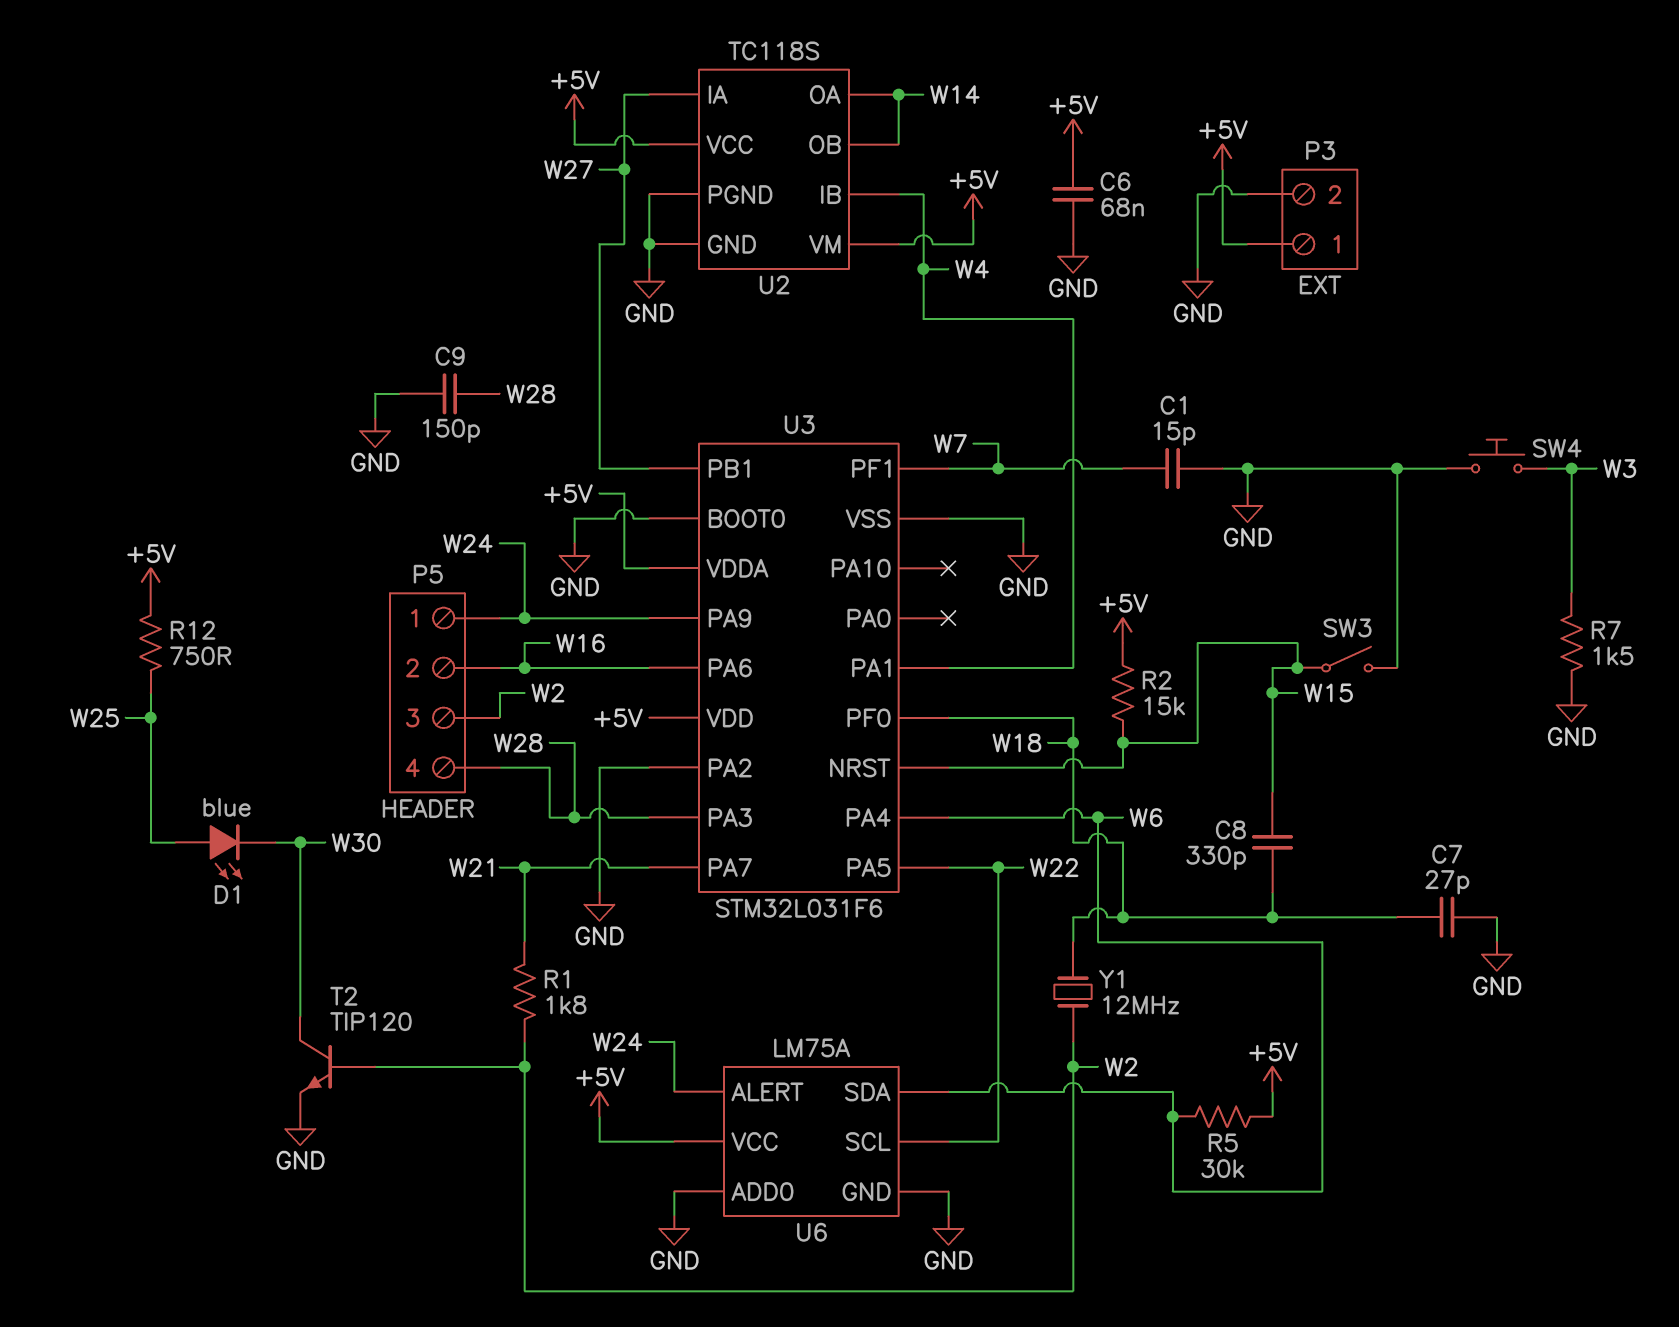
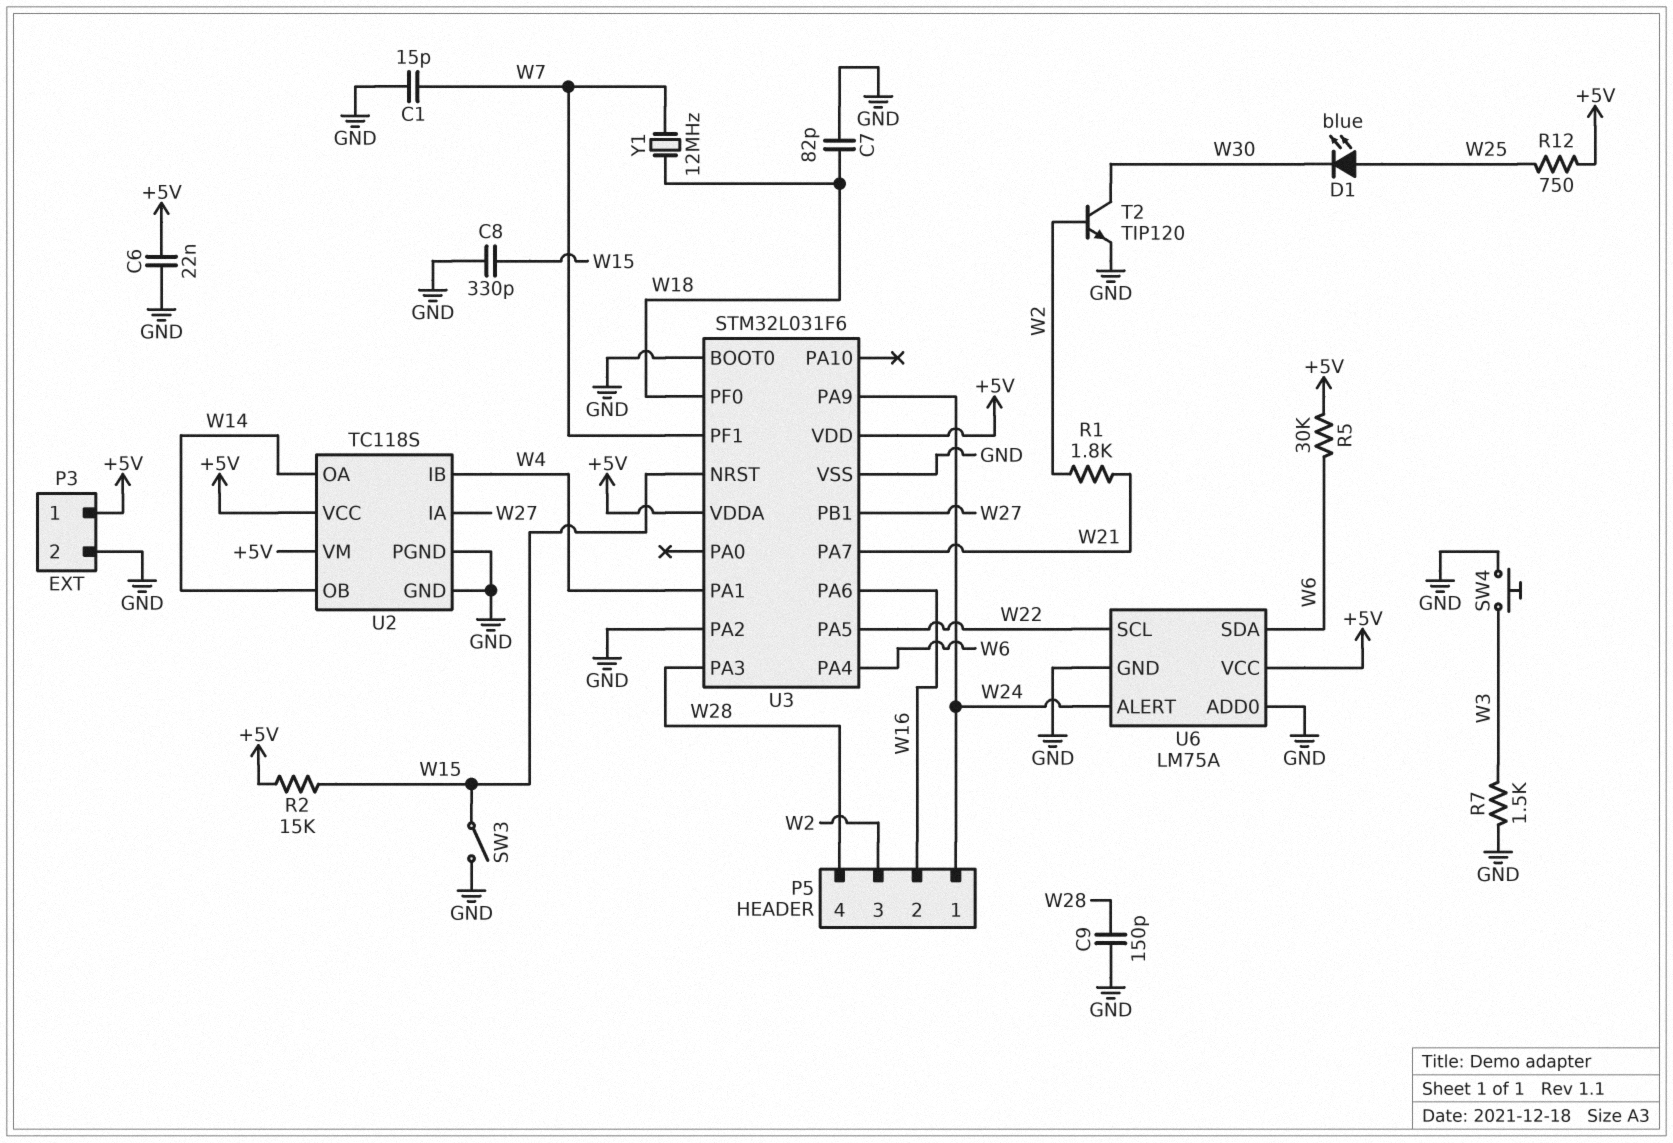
C6: 68nF (+5V, GND) -> 22nF (+5V, GND)
C7: 27pF (GND, W18) -> 82pF (GND, W18)
C8: 330pF (W15, W18) -> 330pF (GND, W15)
Y1: 12MHz (W2, W18) -> 12MHz (W7, W18)

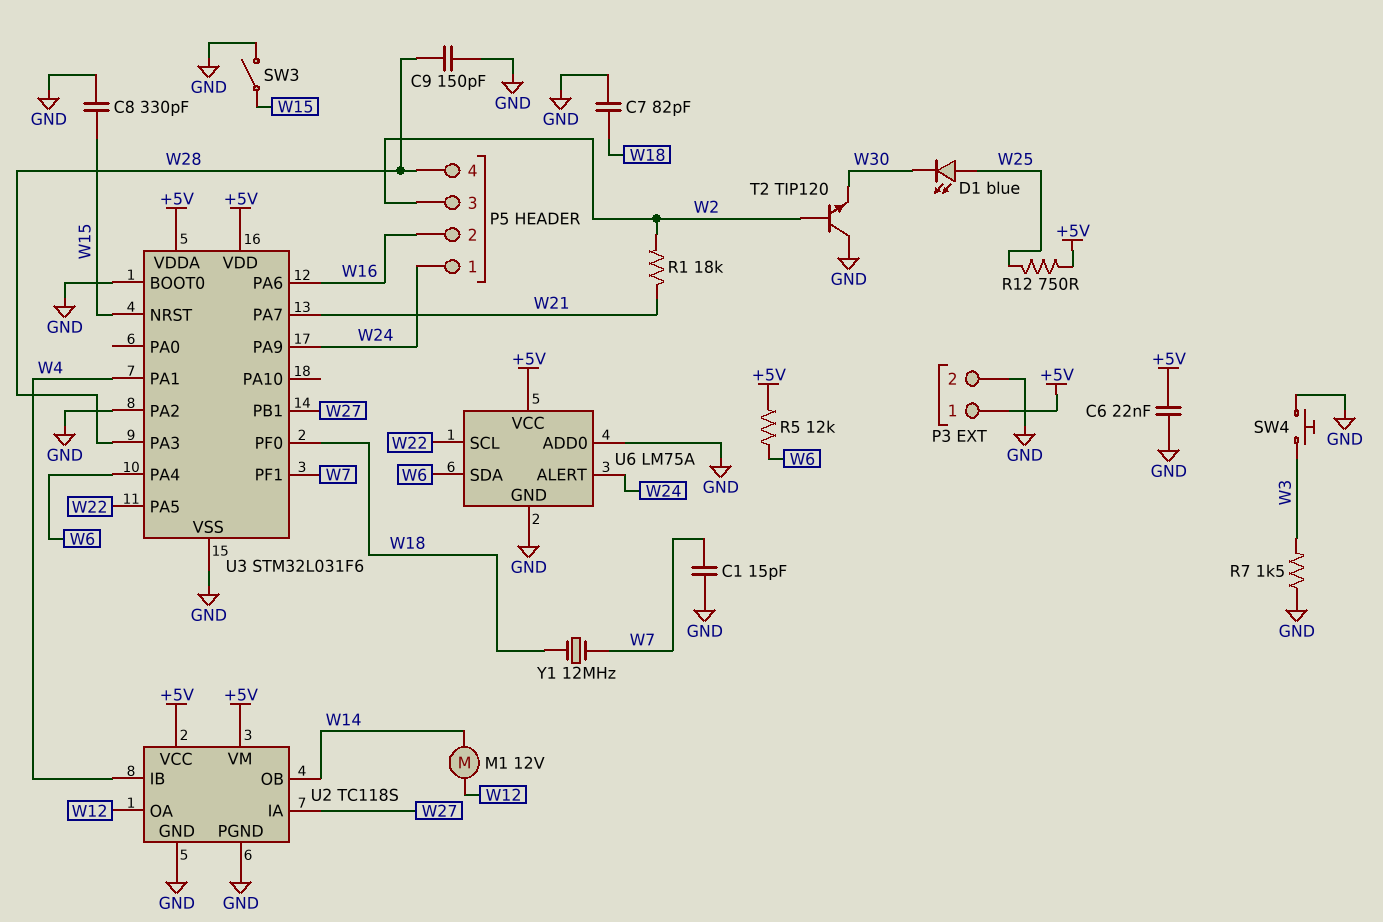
M1: none -> motor 12V (W12, W14)
R1: 1.8k (W2, W21) -> 18k (W2, W21)
R2: 15k (+5V, W15) -> none
R5: 30k (+5V, W6) -> 12k (+5V, W6)
T2: NPN TIP120 (B W2, C W30, E GND) -> NPN TIP120 (B W2, C GND, E W30)
U2 pin OA: W14 -> W12

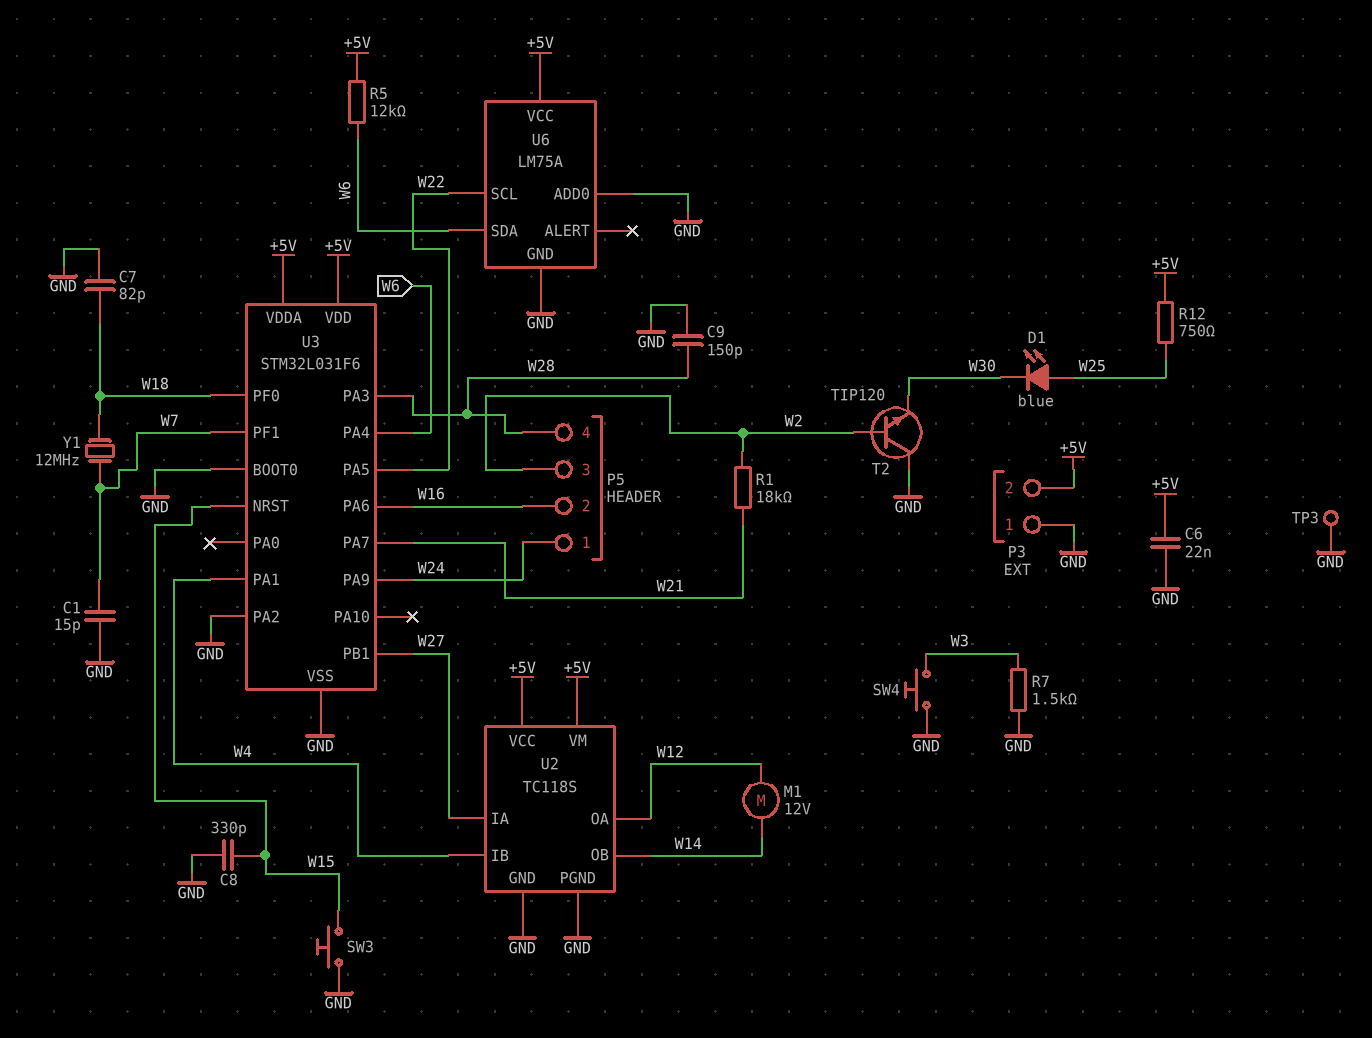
P3 pin 1: +5V -> GND
P3 pin 2: GND -> +5V
SW3: switch (GND, W15) -> button (GND, W15)
TP3: none -> test point (GND)
U6 pin ALERT: W24 -> none

